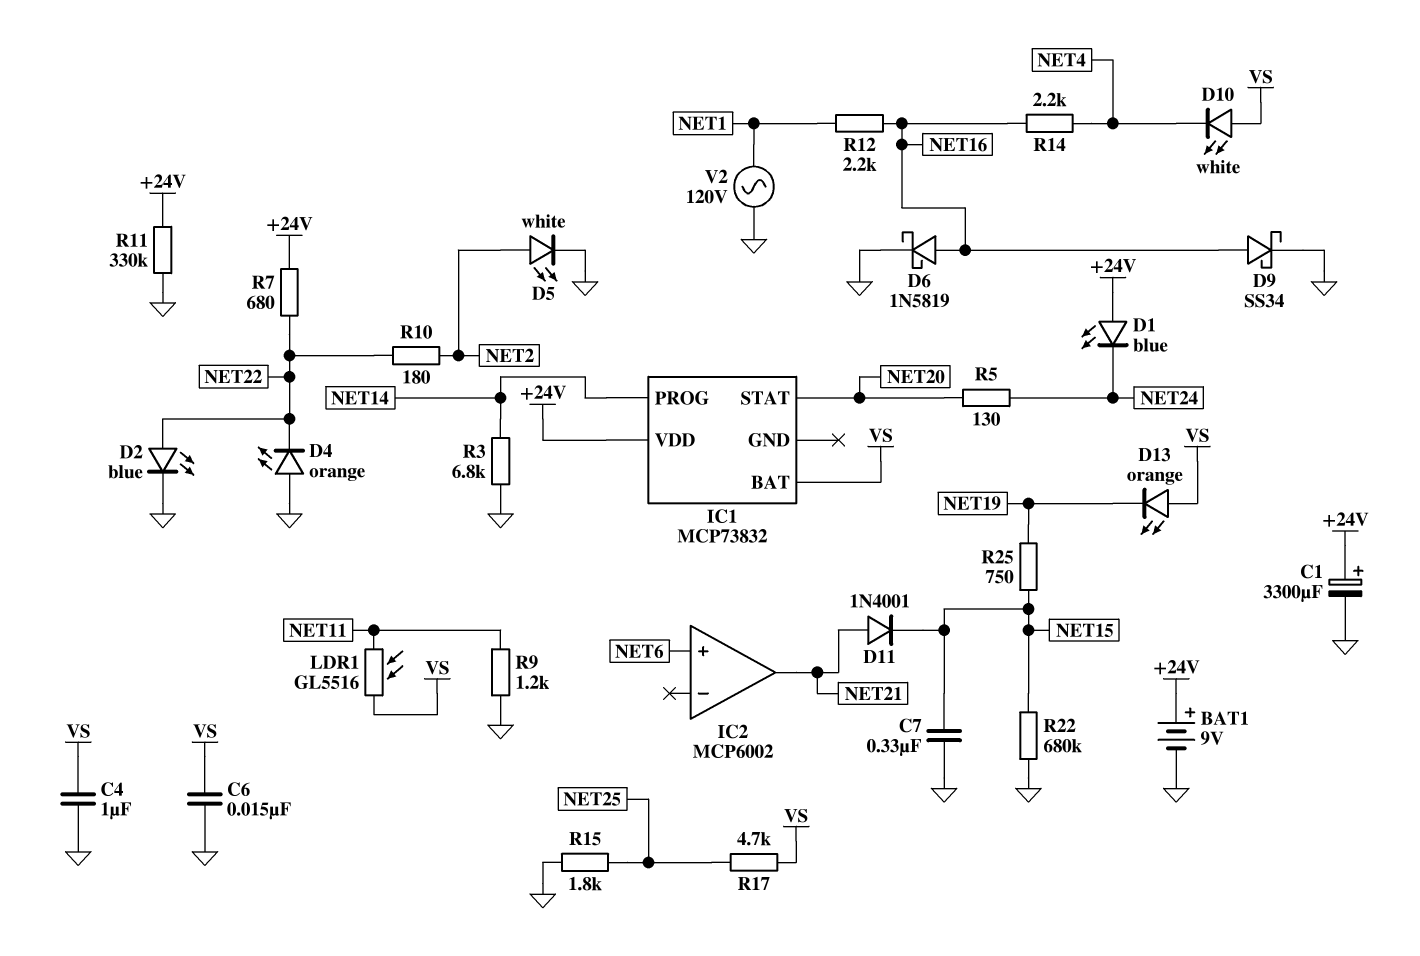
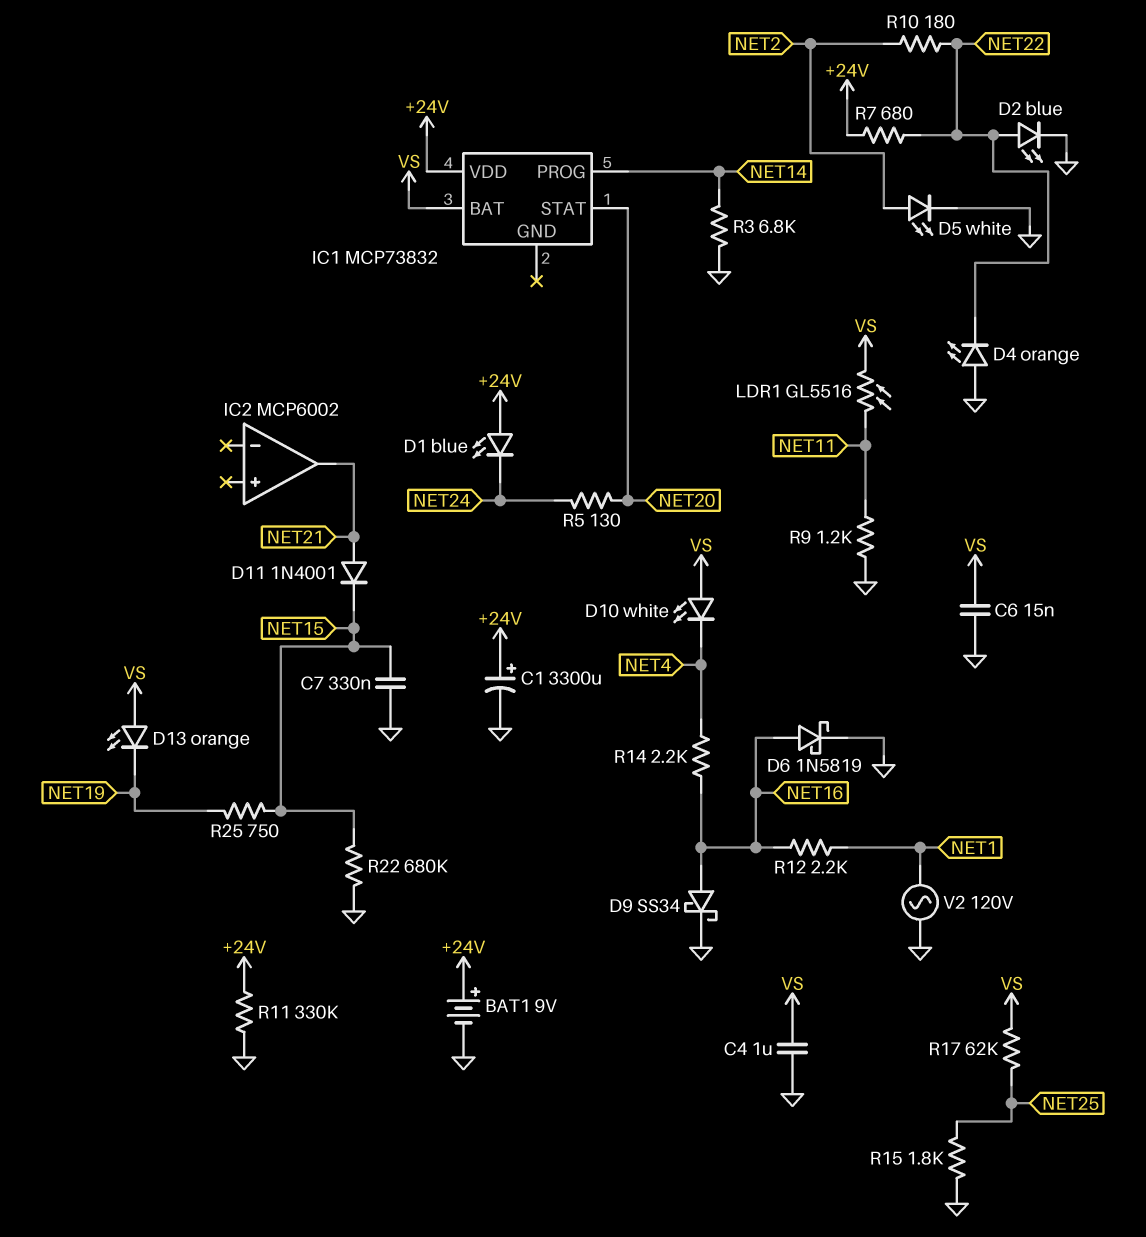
IC2 pin in+: NET6 -> none
R17: 4.7k (NET25, VS) -> 62k (NET25, VS)

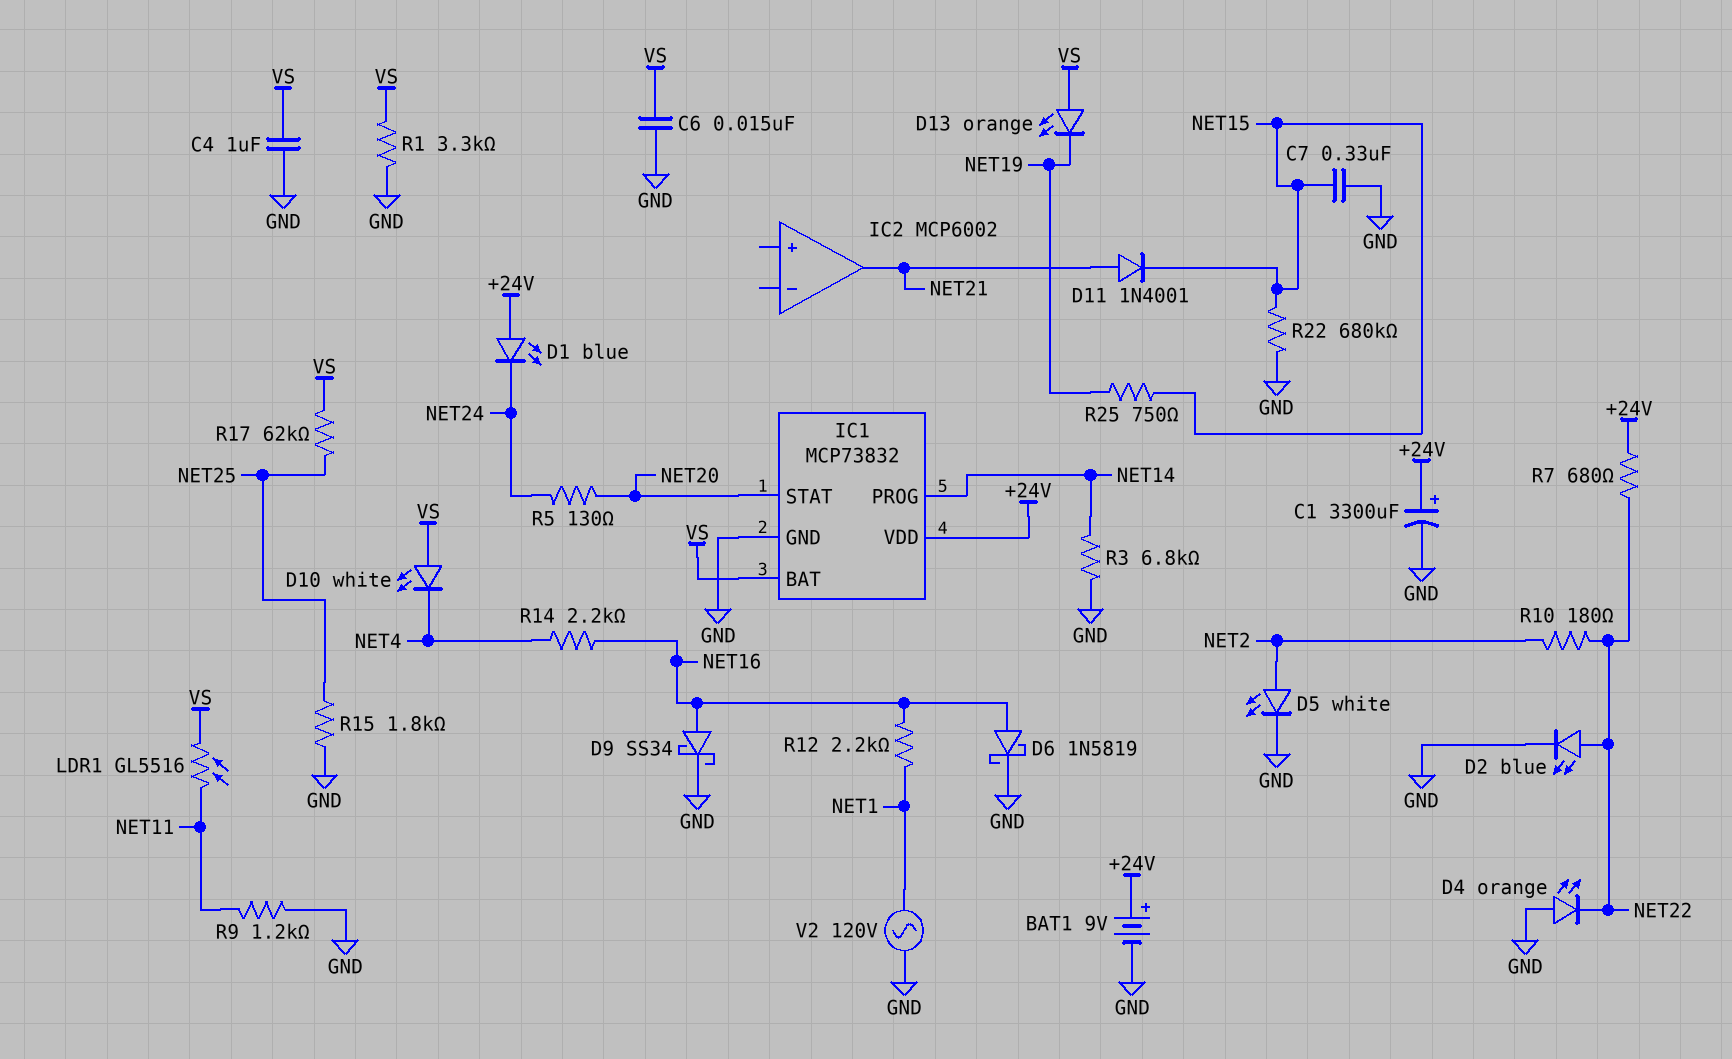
IC1 pin GND: none -> GND
R1: none -> 3.3k (GND, VS)
R11: 330k (+24V, GND) -> none

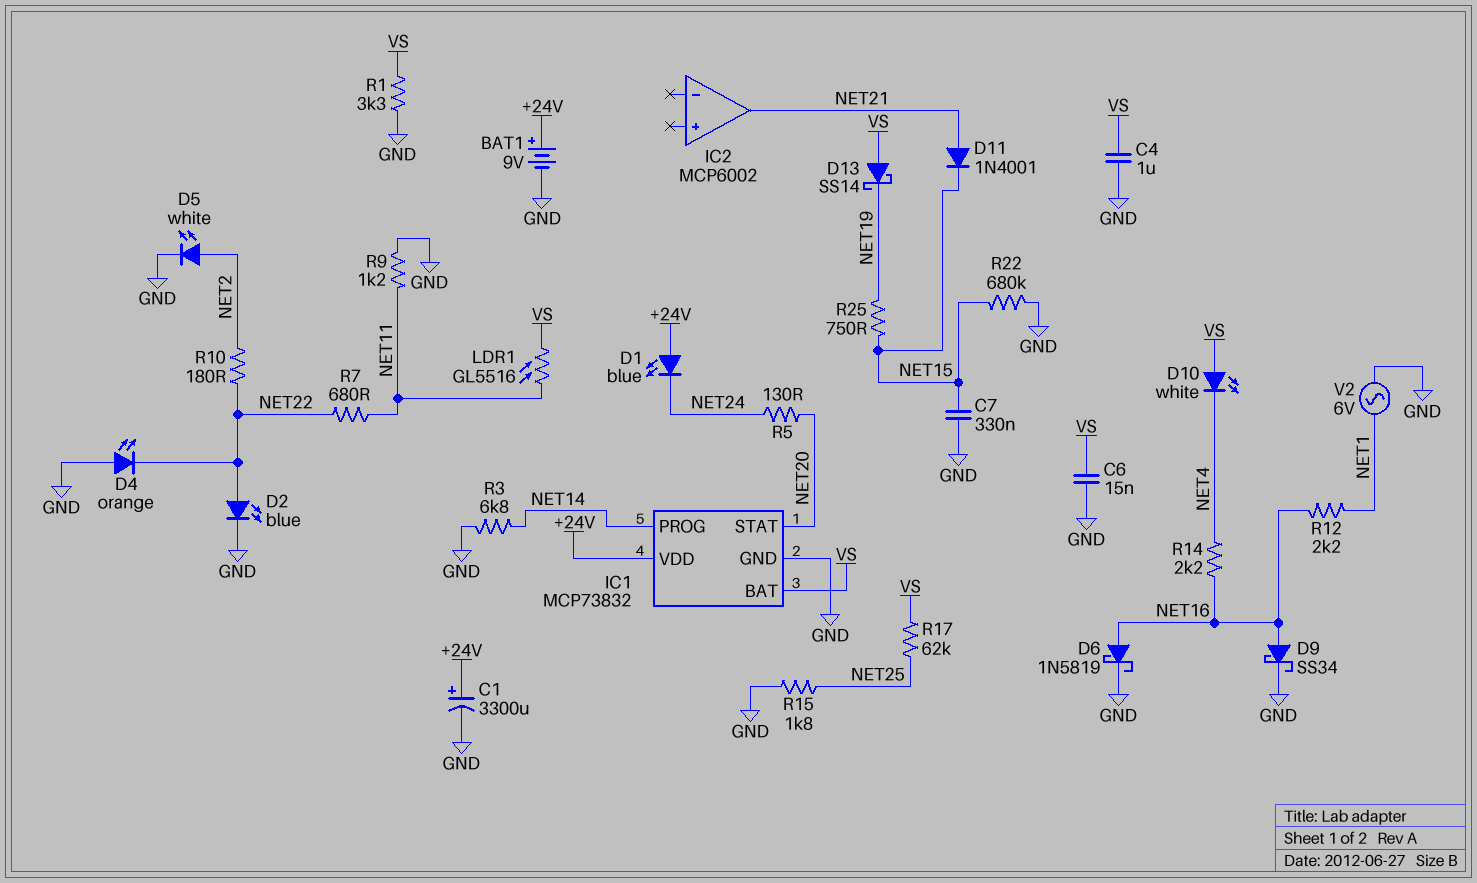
D13: LED orange (A VS, K NET19) -> schottky SS14 (A VS, K NET19)
R7: 680 (+24V, NET22) -> 680 (NET11, NET22)
V2: AC 120V (GND, NET1) -> AC 6V (GND, NET1)

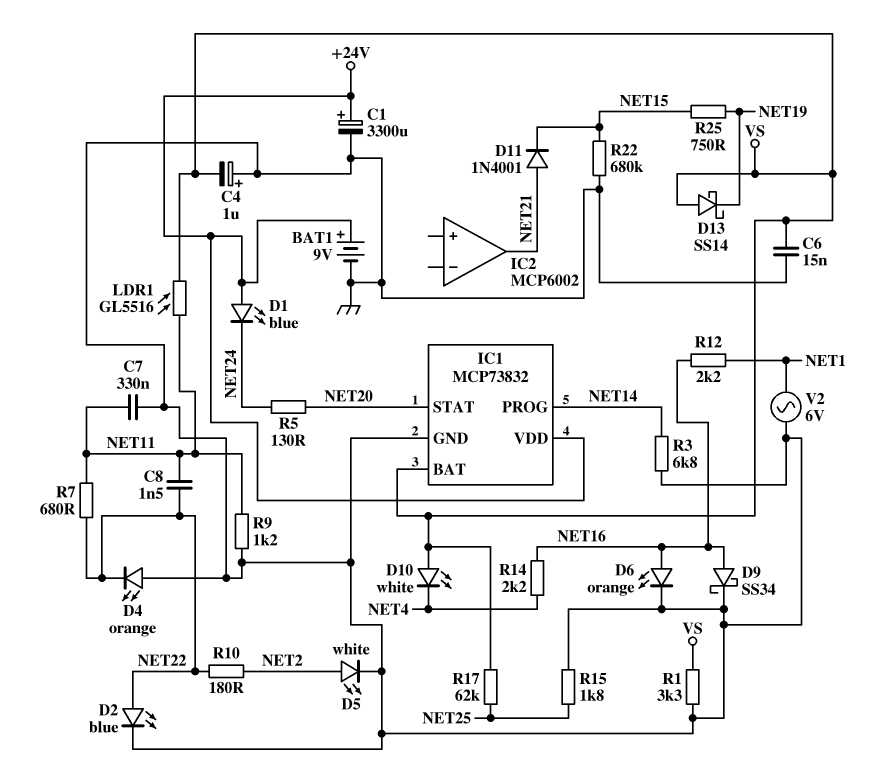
C4: 1uF (GND, VS) -> 1uF (plus GND, minus VS)
C7: 330nF (GND, NET15) -> 330nF (GND, NET11)
C8: none -> 1.5nF (NET11, NET22)
D6: schottky 1N5819 (A NET16, K GND) -> LED orange (A NET16, K GND)

